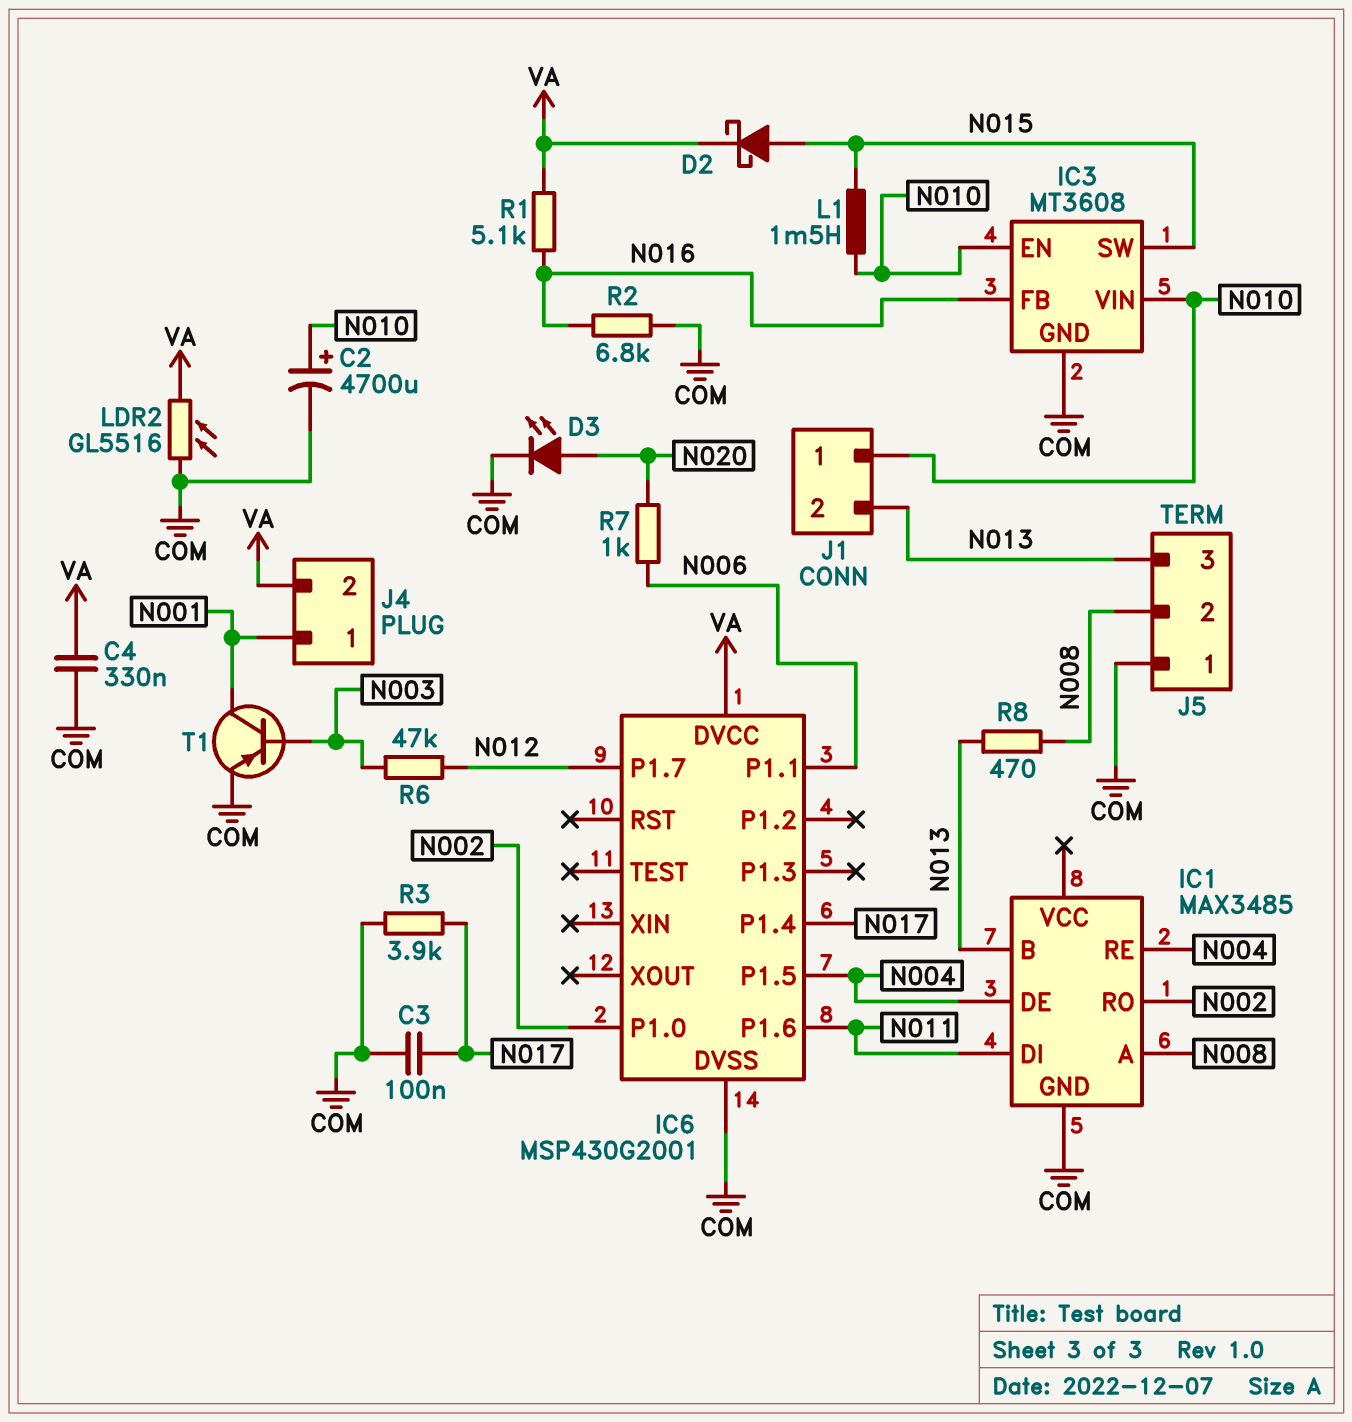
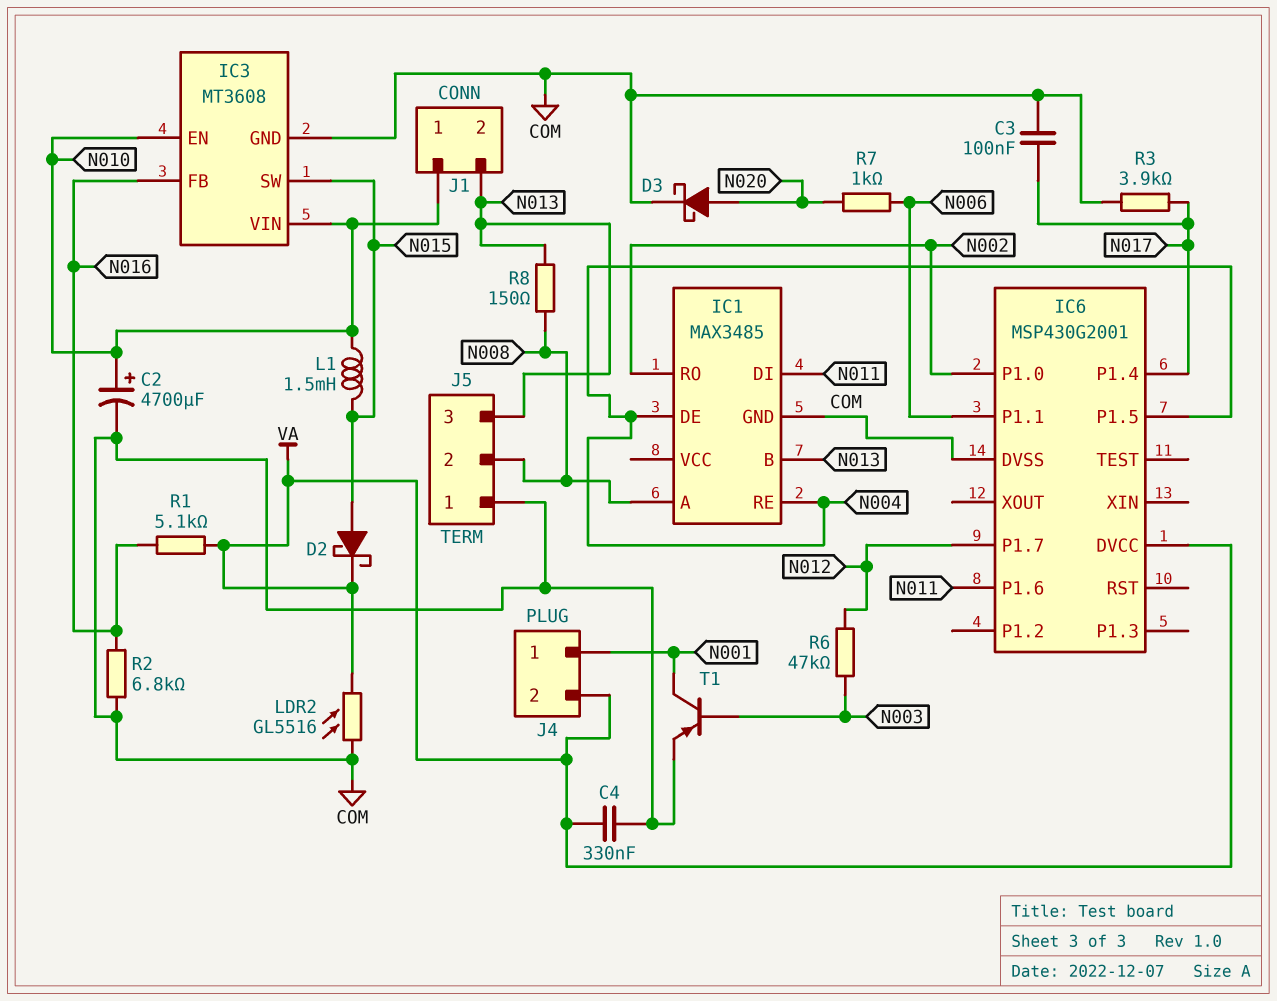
D3: LED (A N020, K COM) -> schottky (A N020, K COM)
R8: 470 (N008, N013) -> 150 (N008, N013)

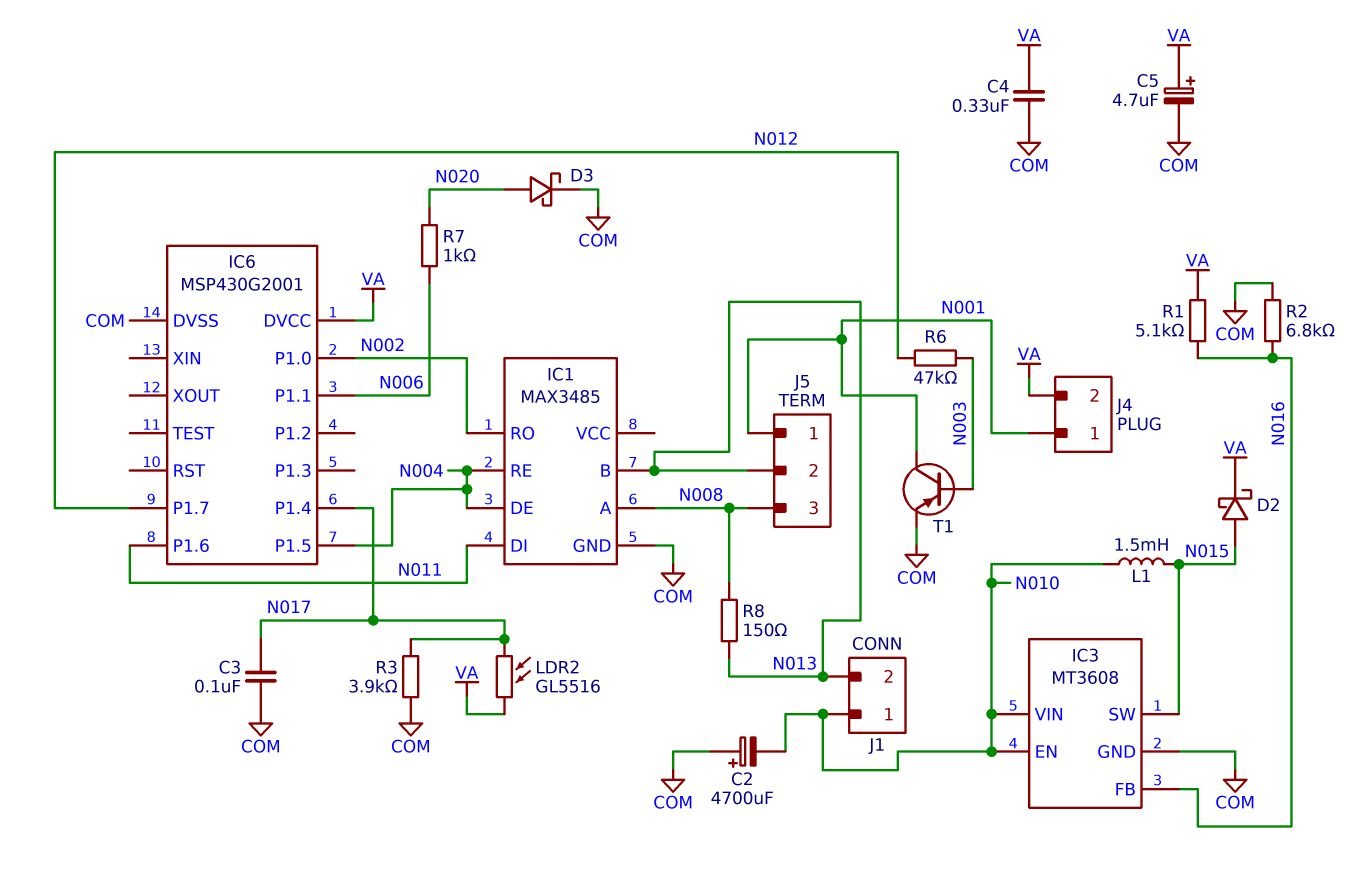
C2: 4700uF (plus N010, minus COM) -> 4700uF (plus COM, minus N010)
C5: none -> 4.7uF (plus VA, minus COM)
J5 pin 1: COM -> N001
J5 pin 2: N008 -> N013
J5 pin 3: N013 -> N008
LDR2: GL5516 (COM, VA) -> GL5516 (N017, VA)

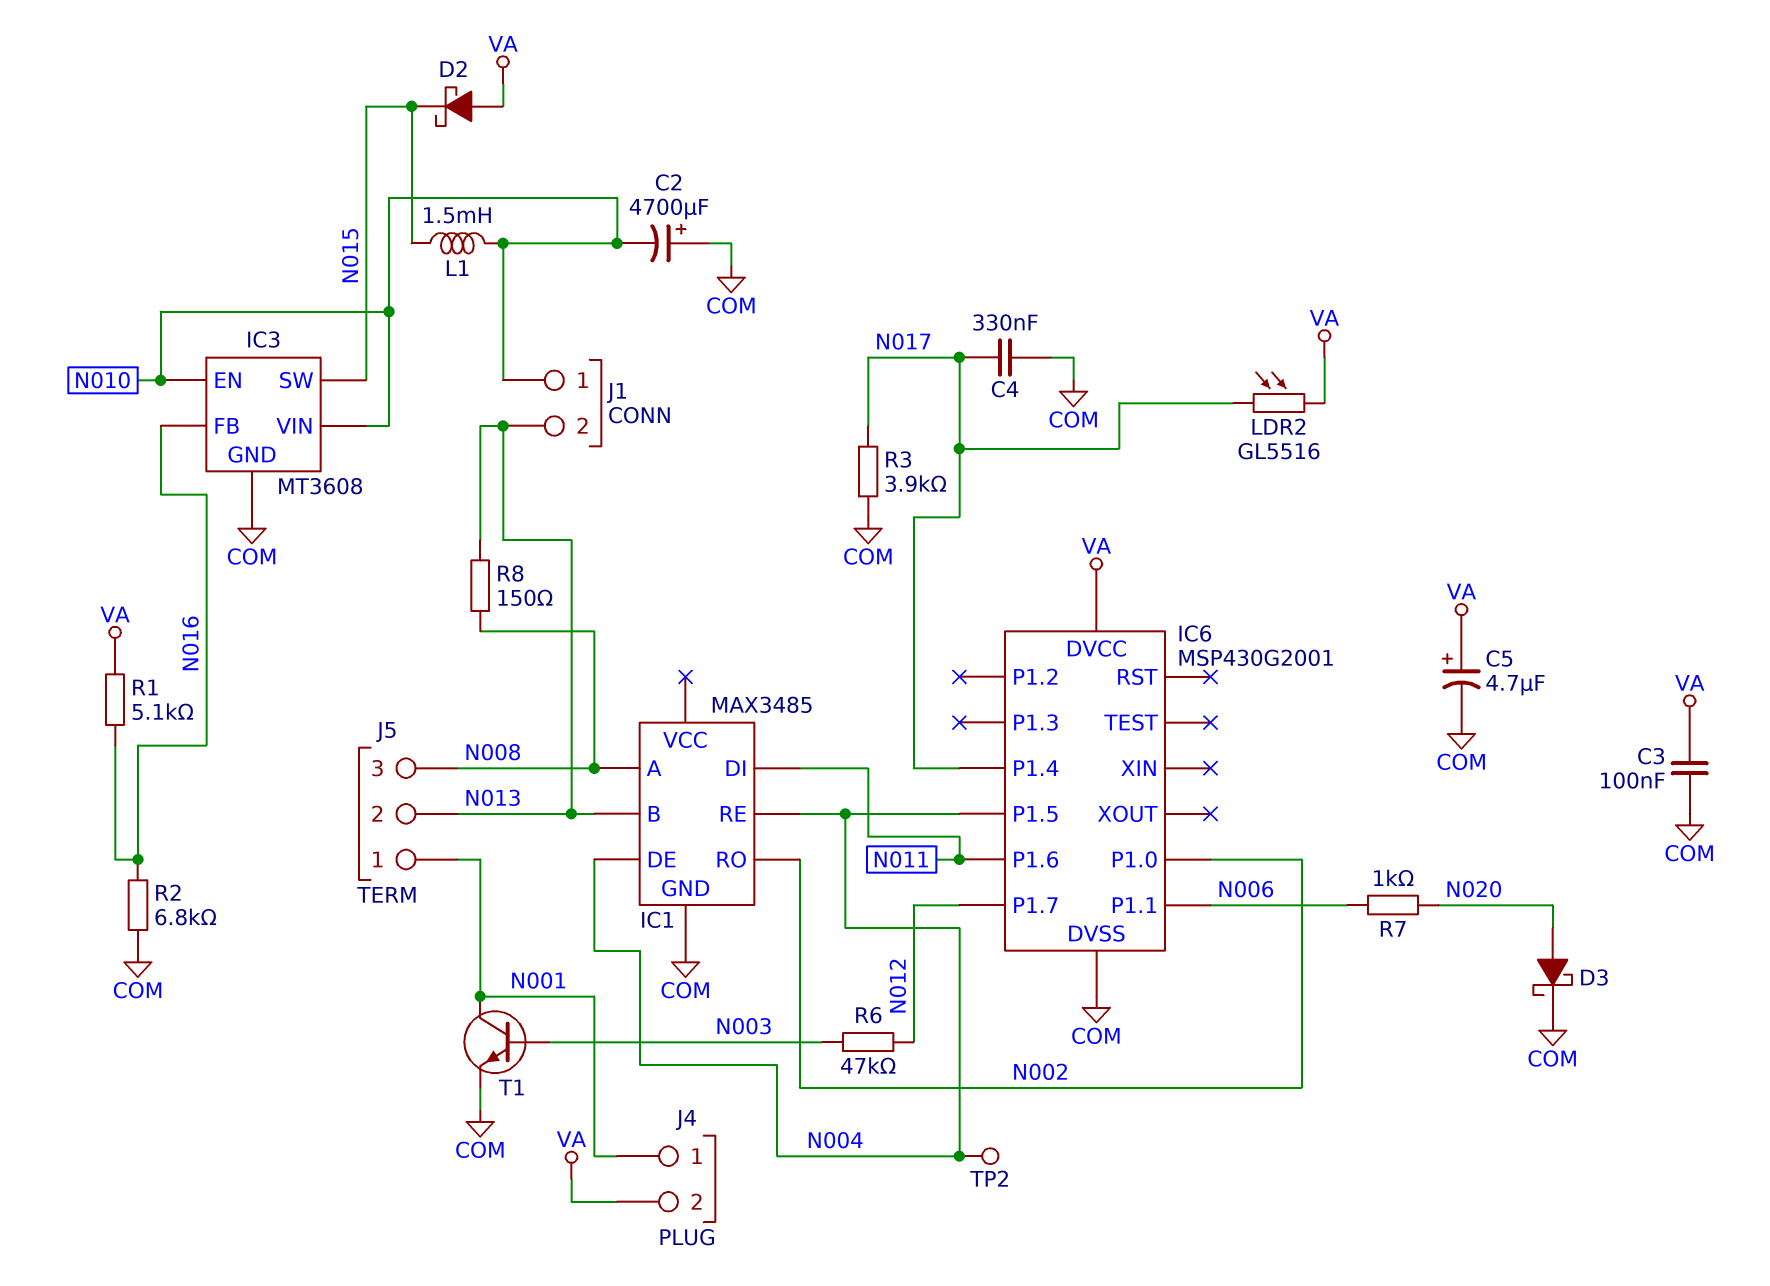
C3: 100nF (COM, N017) -> 100nF (COM, VA)
C4: 330nF (COM, VA) -> 330nF (COM, N017)
D2: schottky (A N015, K VA) -> schottky (A VA, K N015)
T1: PNP (B N003, C N001, E COM) -> NPN (B N003, C N001, E COM)
TP2: none -> test point (N004)

